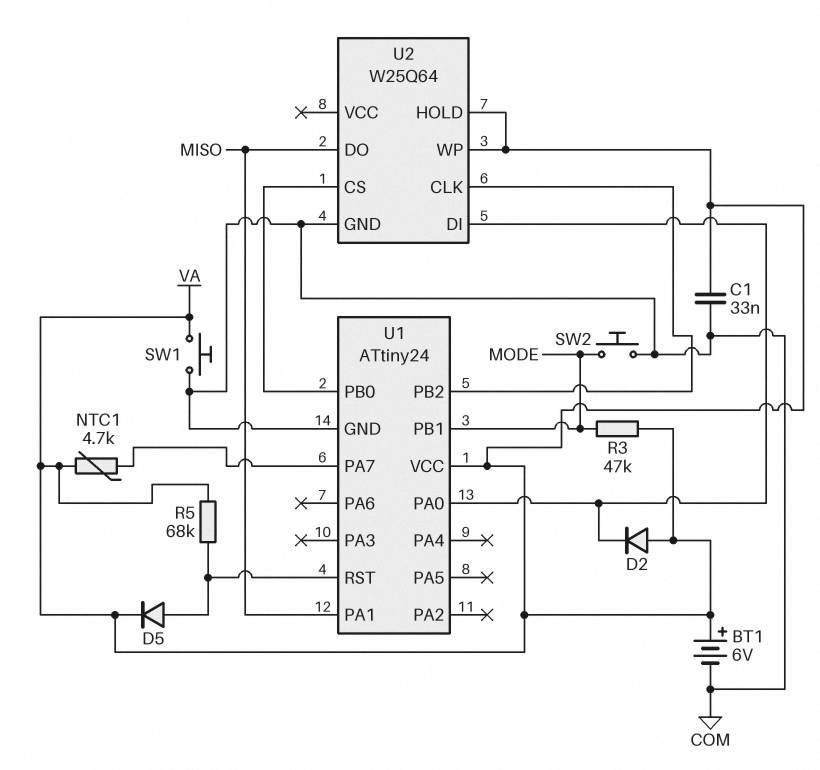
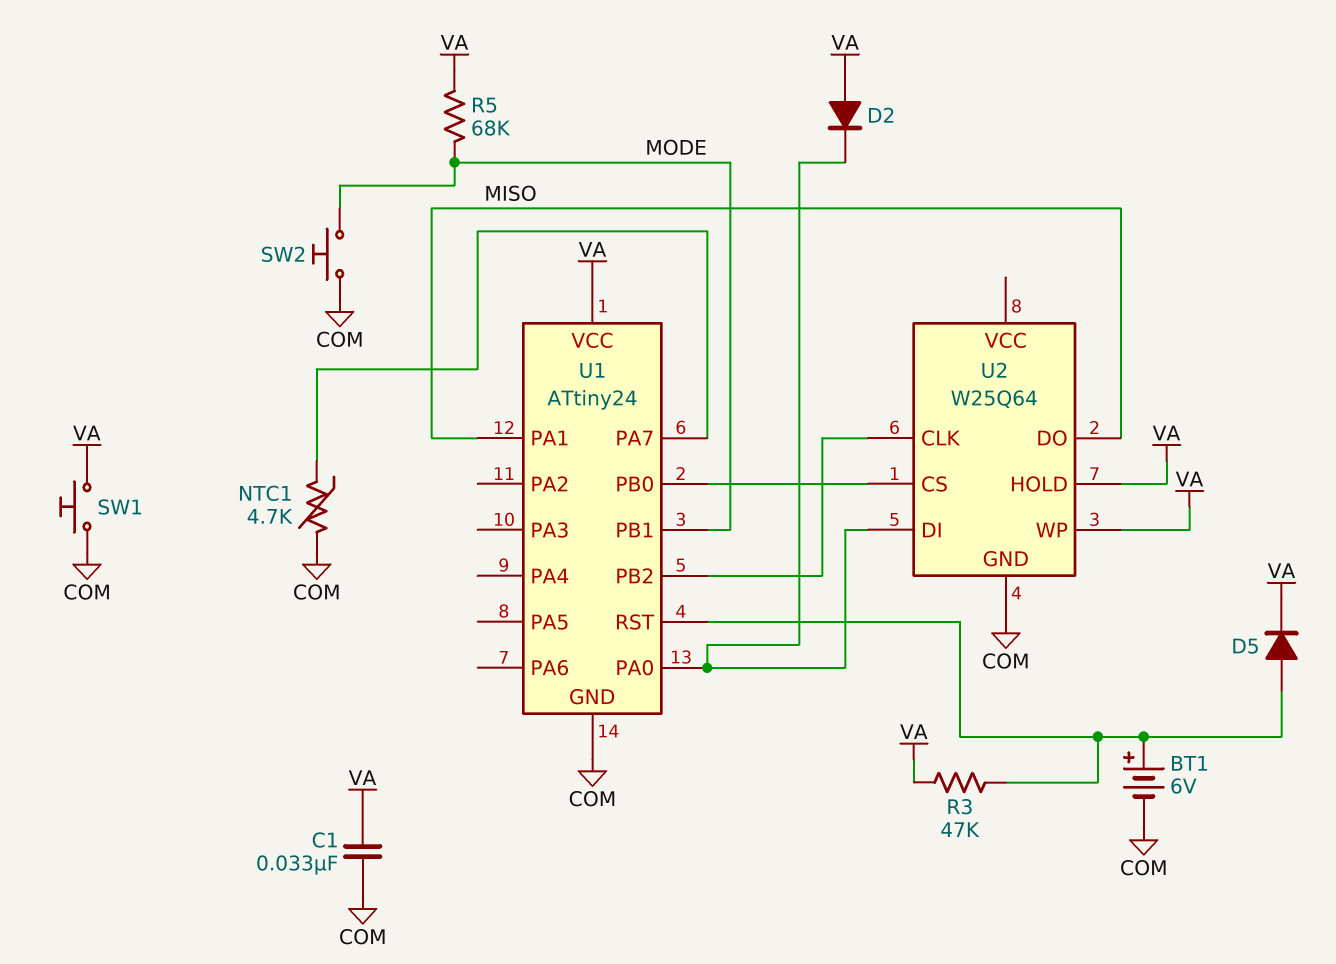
BT1: 6V (plus VA, minus COM) -> 6V (plus U1/RST, minus COM)
NTC1: 4.7k (U1/PA7, VA) -> 4.7k (COM, U1/PA7)
R3: 47k (MODE, VA) -> 47k (U1/RST, VA)
R5: 68k (U1/RST, VA) -> 68k (MODE, VA)

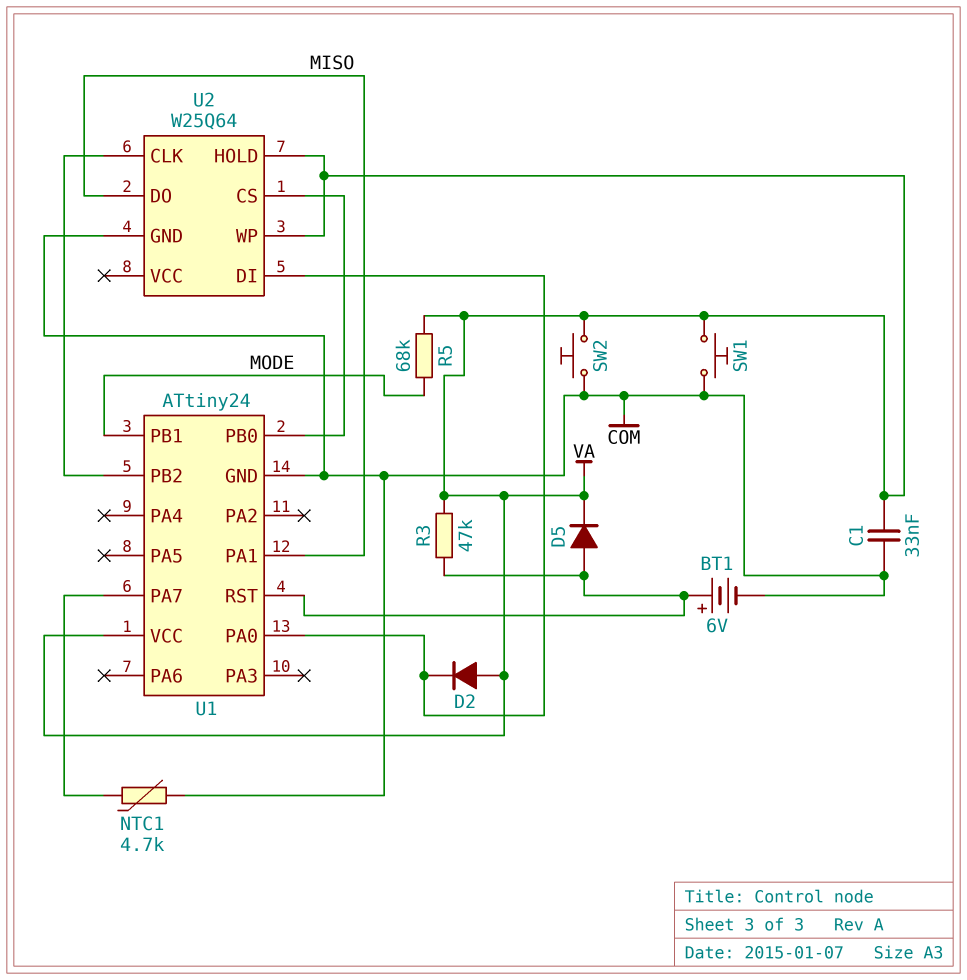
SW2: button (COM, MODE) -> button (COM, VA)

